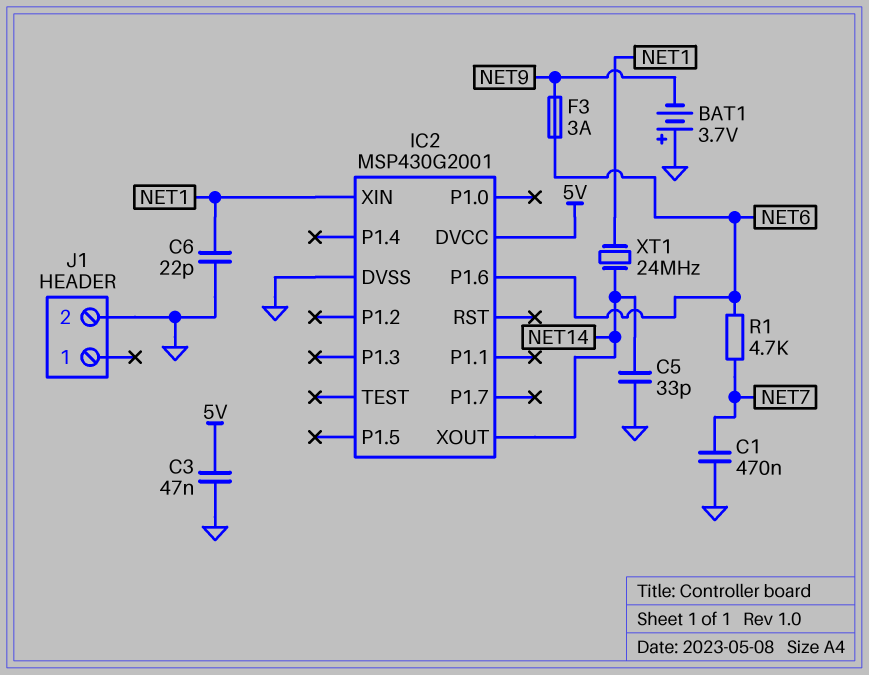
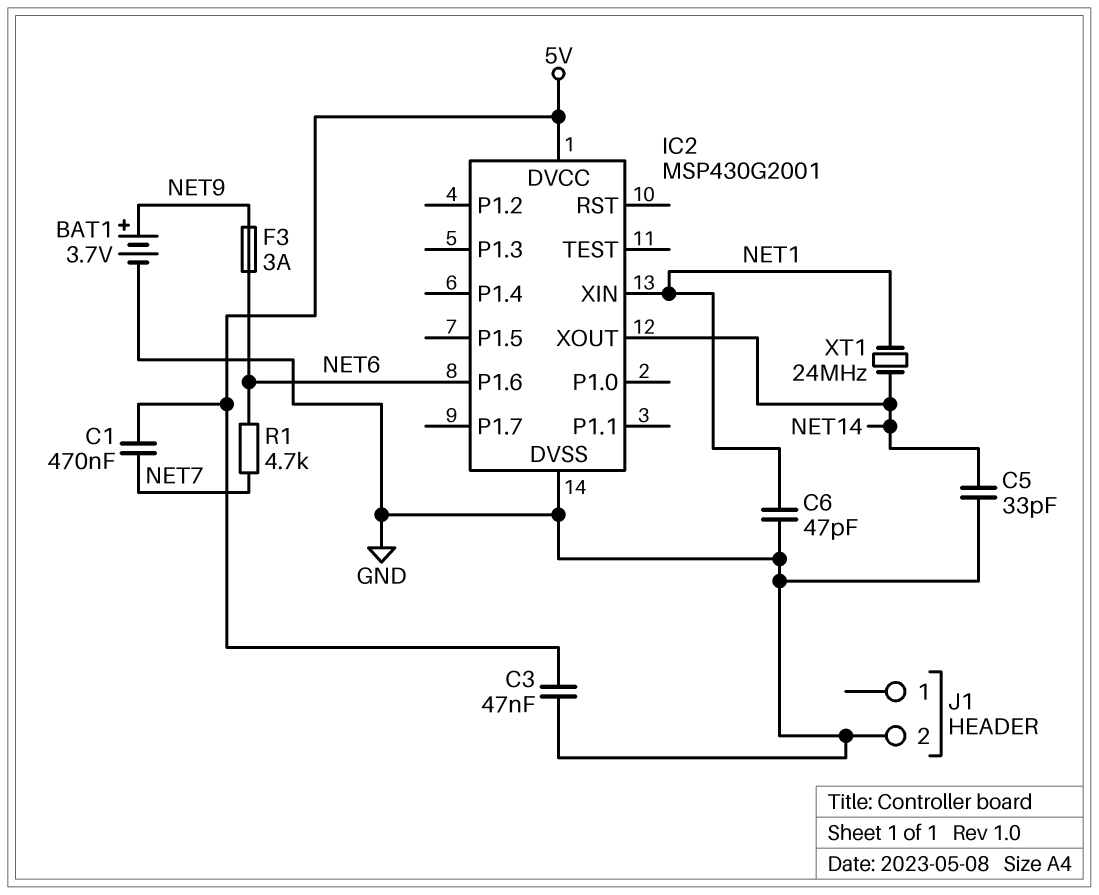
BAT1: 3.7V (plus GND, minus NET9) -> 3.7V (plus NET9, minus GND)
C1: 470nF (GND, NET7) -> 470nF (5V, NET7)
C6: 22pF (GND, NET1) -> 47pF (GND, NET1)

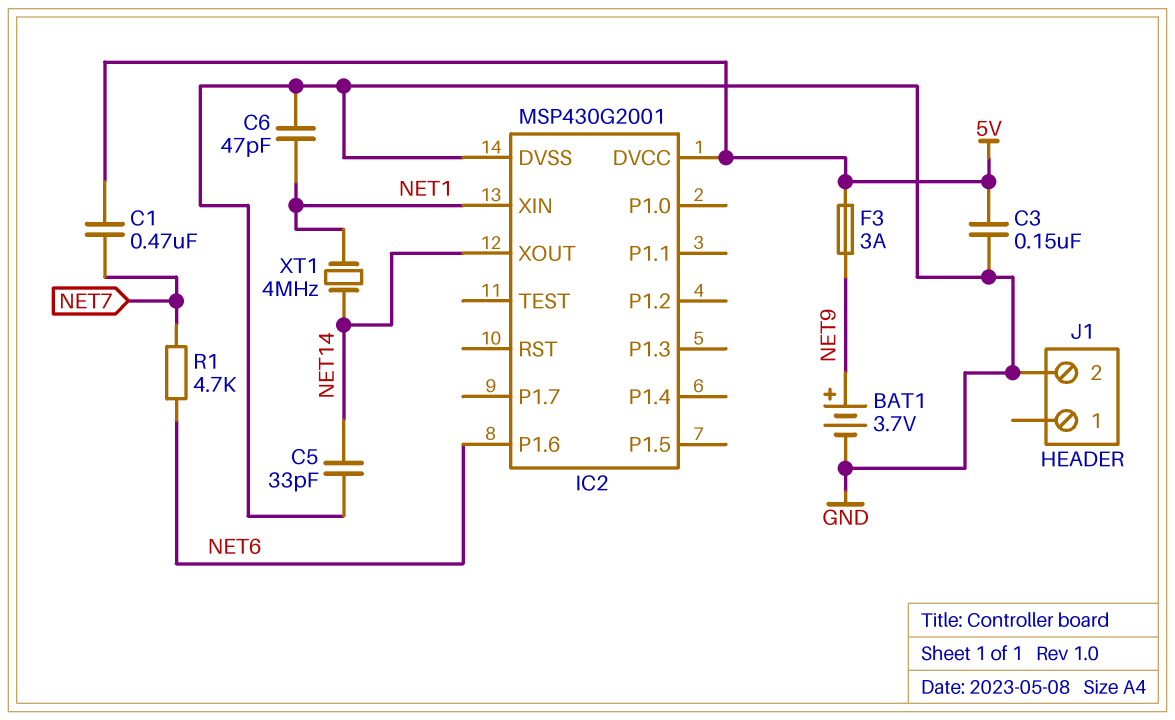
C3: 47nF (5V, GND) -> 150nF (5V, GND)
F3: 3A (NET6, NET9) -> 3A (5V, NET9)
XT1: 24MHz (NET1, NET14) -> 4MHz (NET1, NET14)

